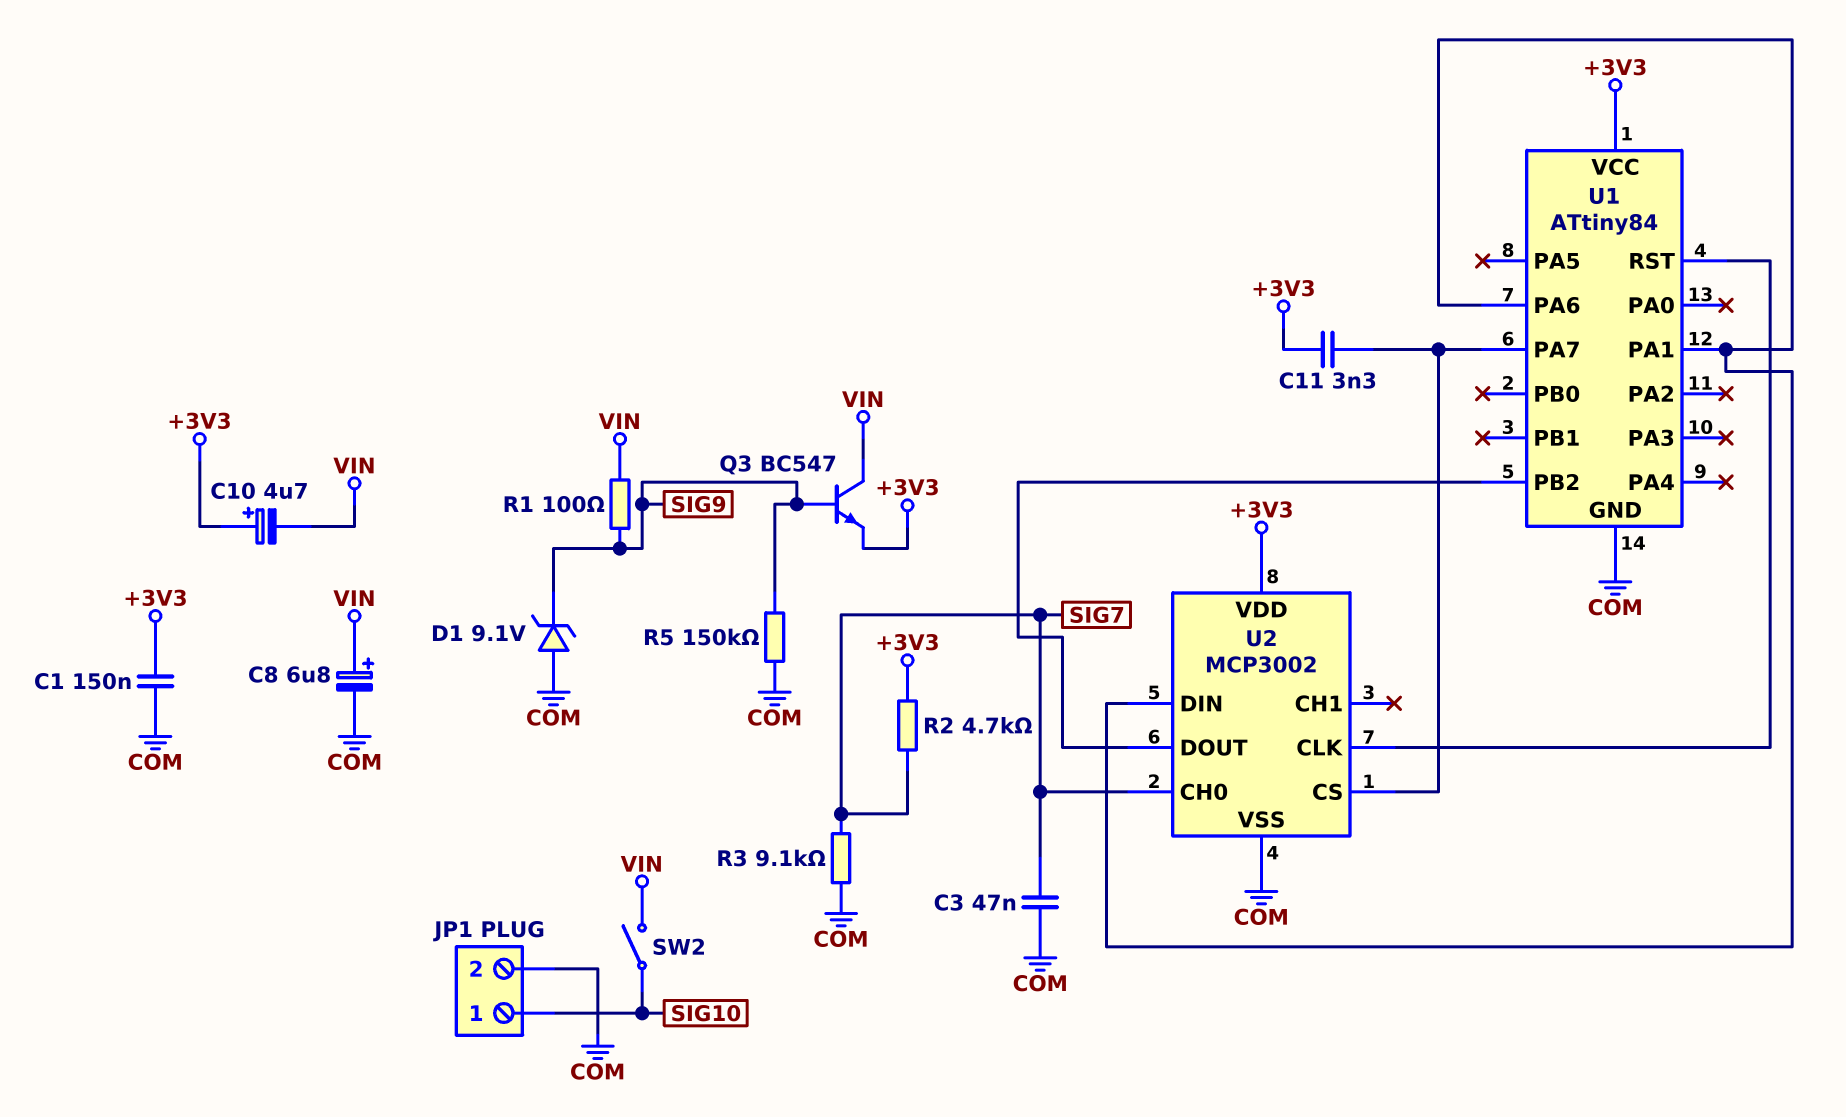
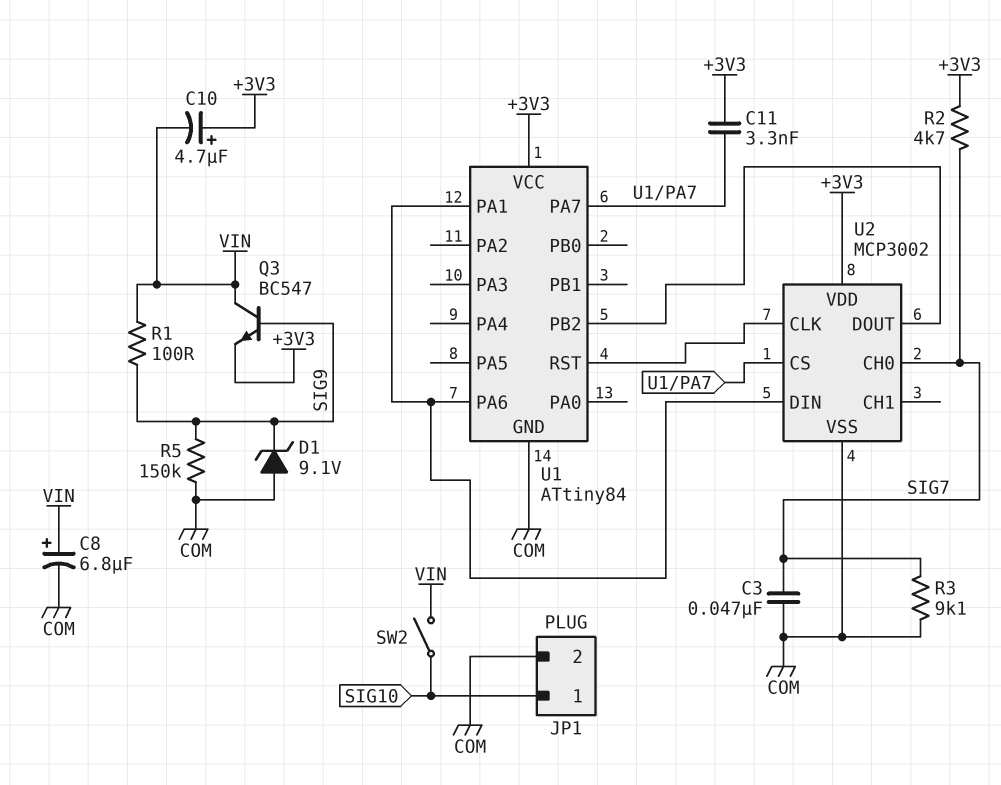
C1: 150nF (+3V3, COM) -> none

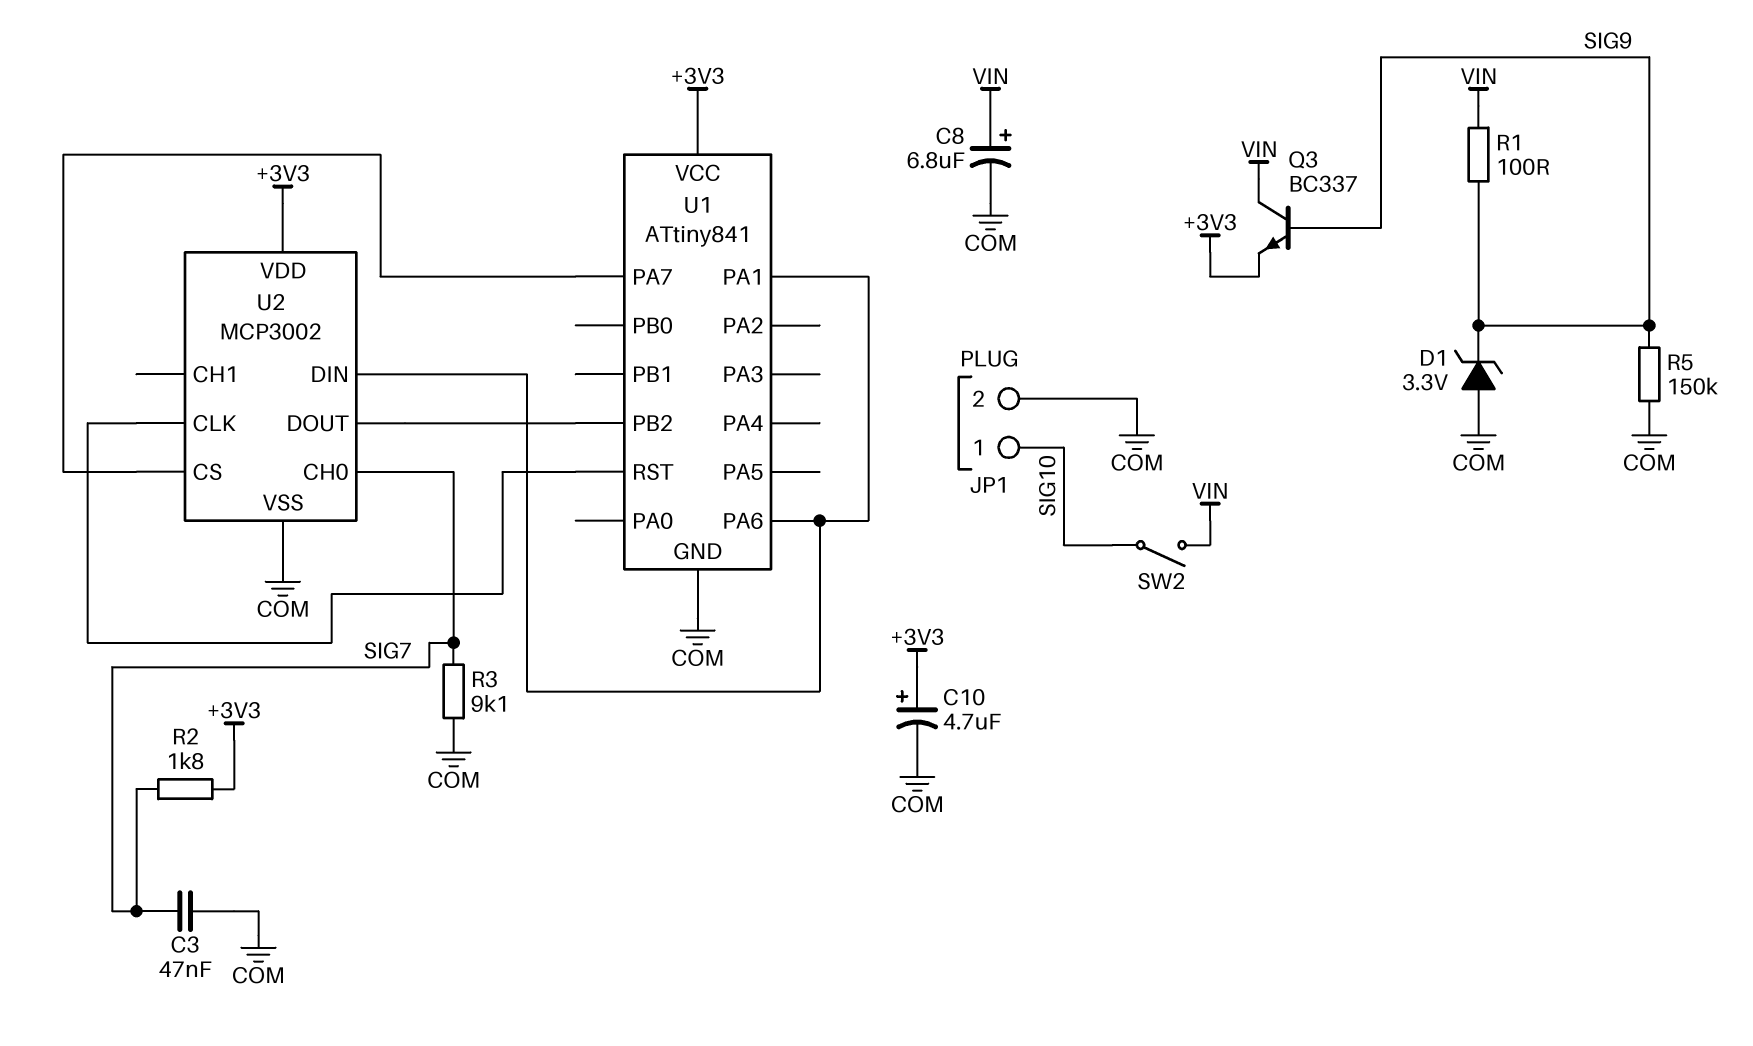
C10: 4.7uF (plus +3V3, minus VIN) -> 4.7uF (plus +3V3, minus COM)
C11: 3.3nF (+3V3, U1/PA7) -> none
D1: zener 9.1V (A COM, K SIG9) -> zener 3.3V (A COM, K SIG9)
Q3: NPN BC547 (B SIG9, C VIN, E +3V3) -> NPN BC337 (B SIG9, C VIN, E +3V3)
R2: 4.7k (+3V3, SIG7) -> 1.8k (+3V3, SIG7)
U1: ATtiny84 -> ATtiny841

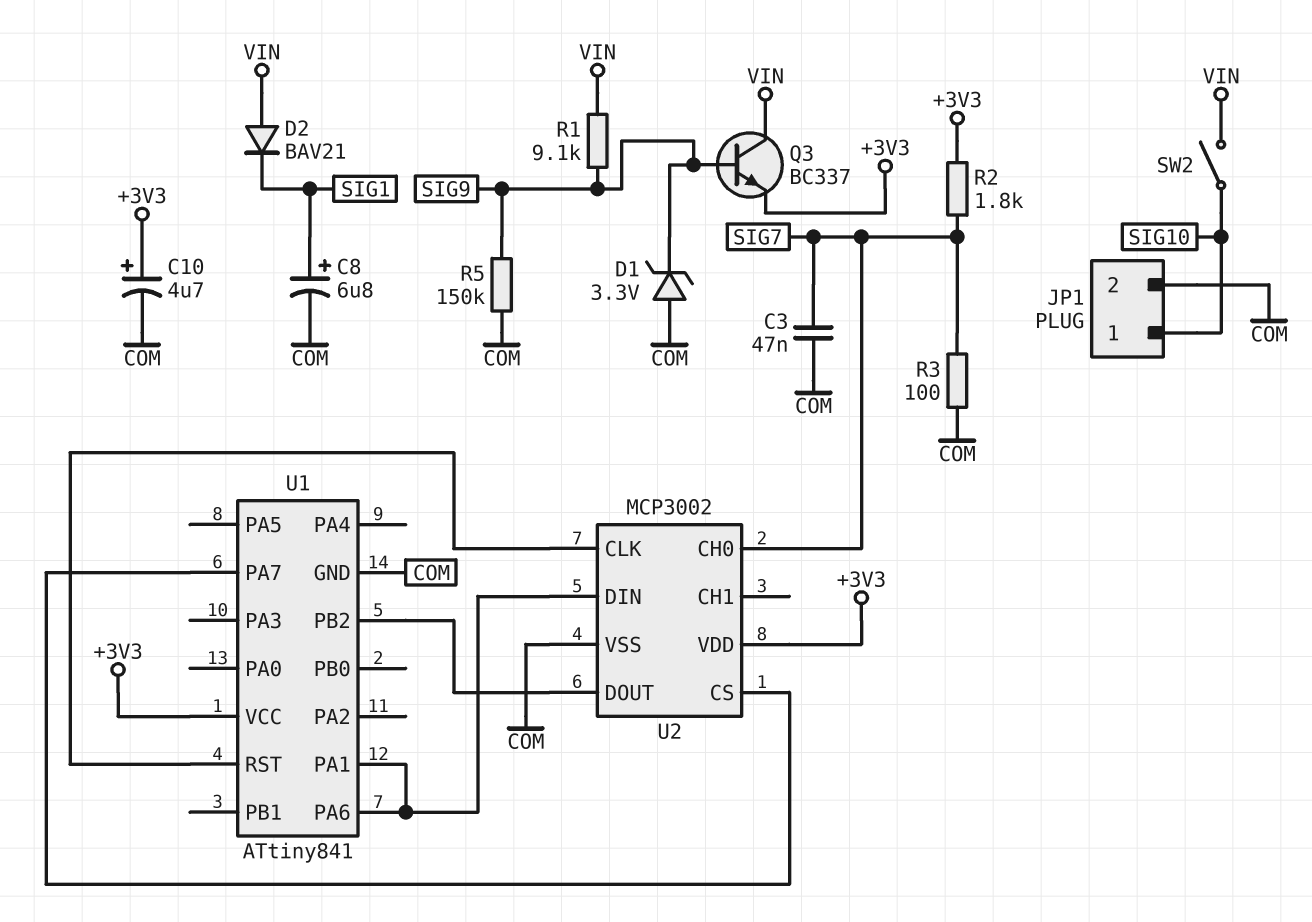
C8: 6.8uF (plus VIN, minus COM) -> 6.8uF (plus SIG1, minus COM)
D2: none -> diode BAV21 (A VIN, K SIG1)
R1: 100 (SIG9, VIN) -> 9.1k (SIG9, VIN)
R3: 9.1k (COM, SIG7) -> 100 (COM, SIG7)

